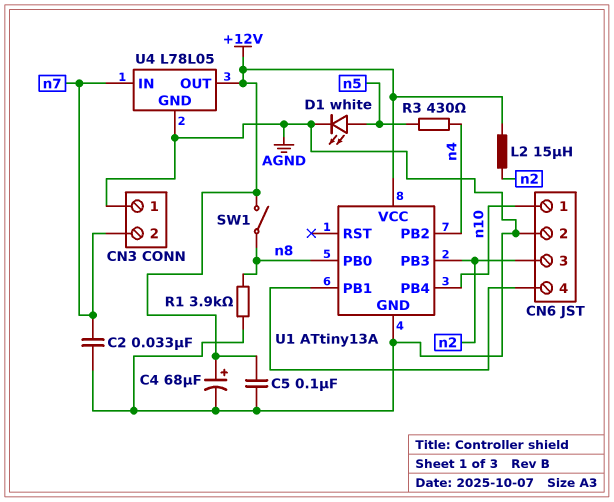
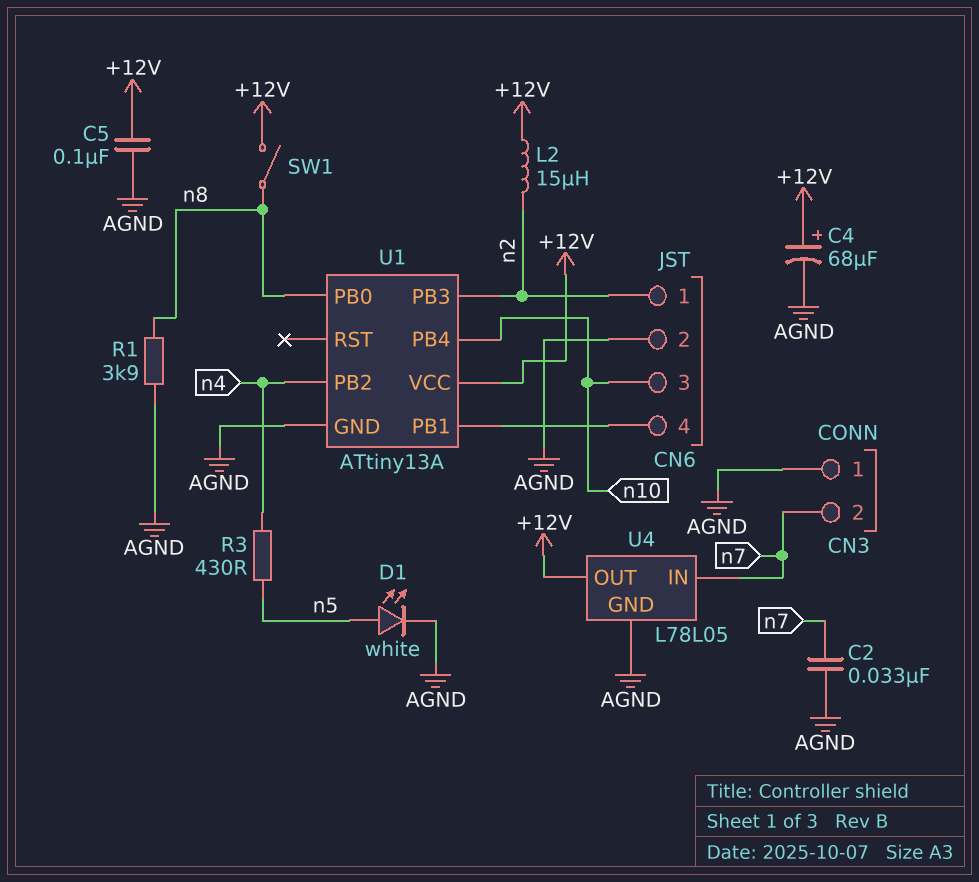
CN6 pin 1: n10 -> n2
CN6 pin 3: n2 -> n10

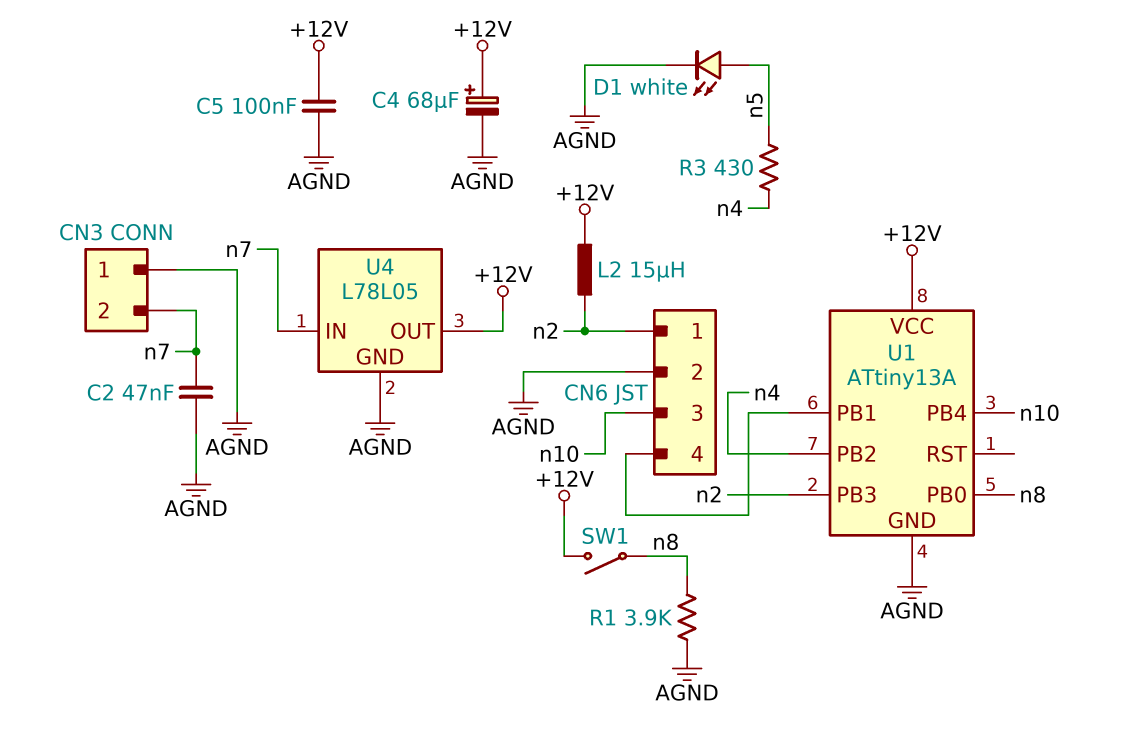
C2: 33nF (AGND, n7) -> 47nF (AGND, n7)

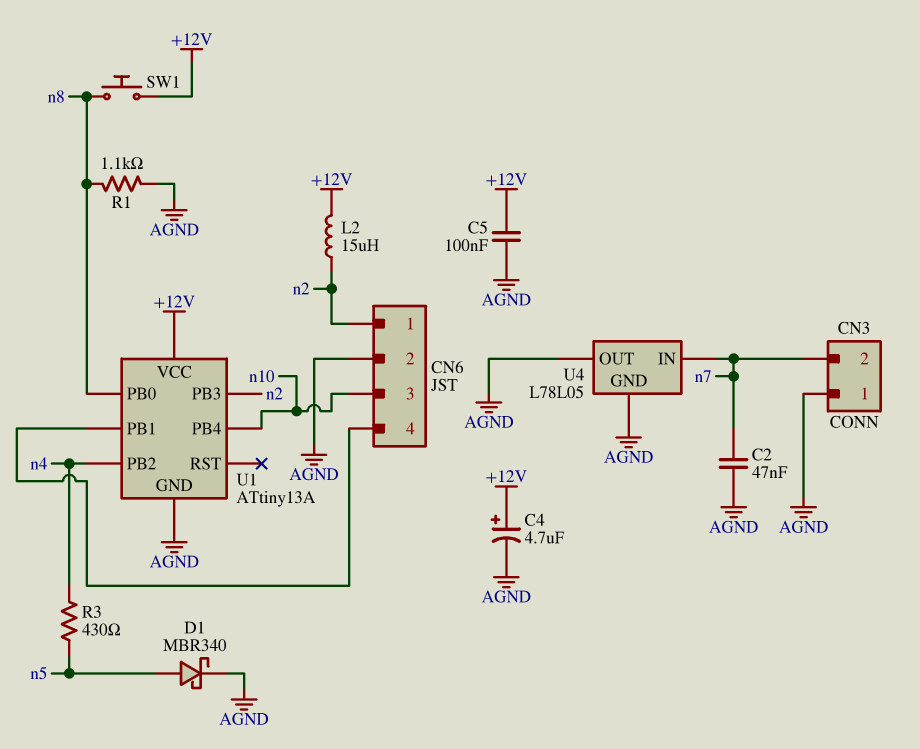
C4: 68uF (plus +12V, minus AGND) -> 4.7uF (plus +12V, minus AGND)
D1: LED white (A n5, K AGND) -> schottky MBR340 (A n5, K AGND)
R1: 3.9k (AGND, n8) -> 1.1k (AGND, n8)
SW1: switch (+12V, n8) -> button (+12V, n8)
U4 pin OUT: +12V -> AGND

